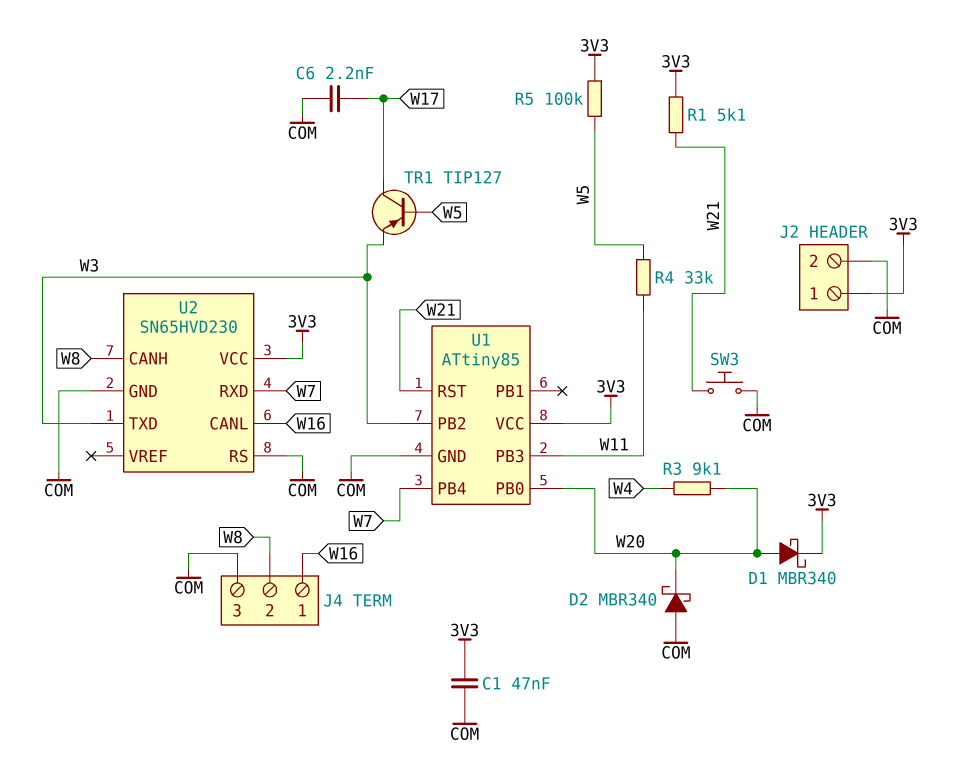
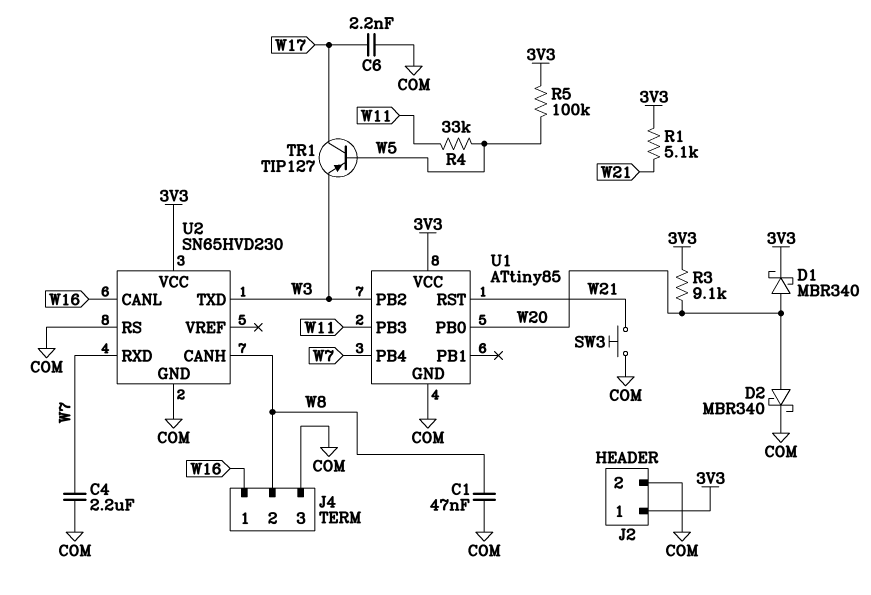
C1: 47nF (3V3, COM) -> 47nF (COM, W8)
C4: none -> 2.2uF (COM, W7)
D2: schottky MBR340 (A COM, K W20) -> schottky MBR340 (A W20, K COM)
R3: 9.1k (W4, W20) -> 9.1k (3V3, W20)

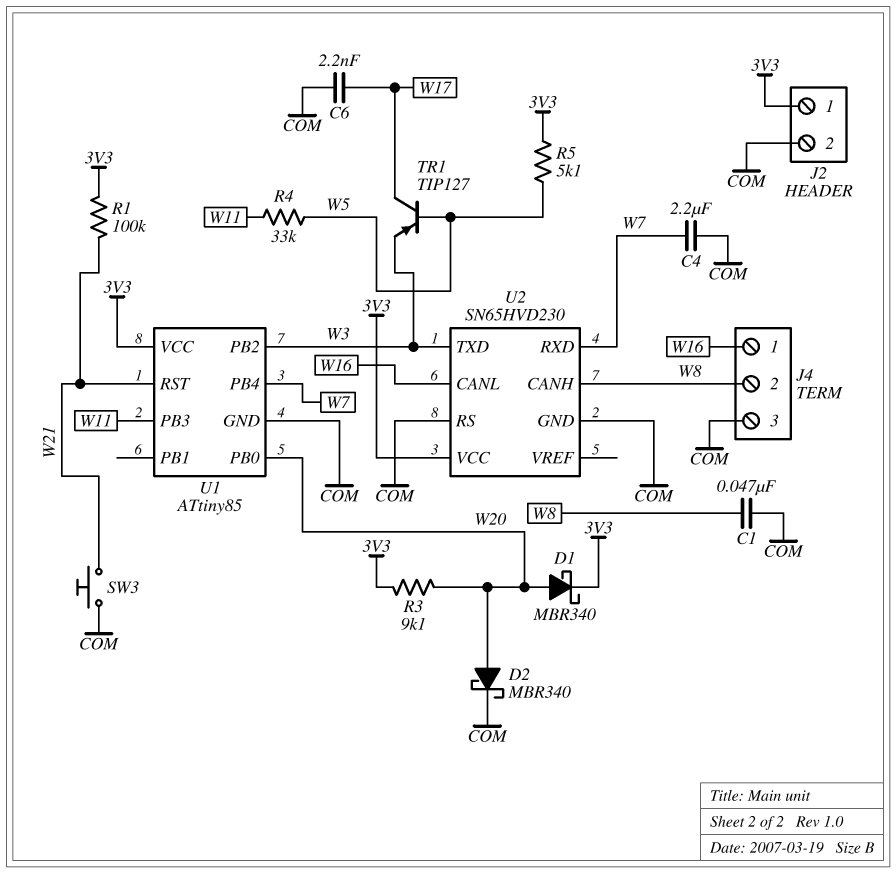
R1: 5.1k (3V3, W21) -> 100k (3V3, W21)
R5: 100k (3V3, W5) -> 5.1k (3V3, W5)

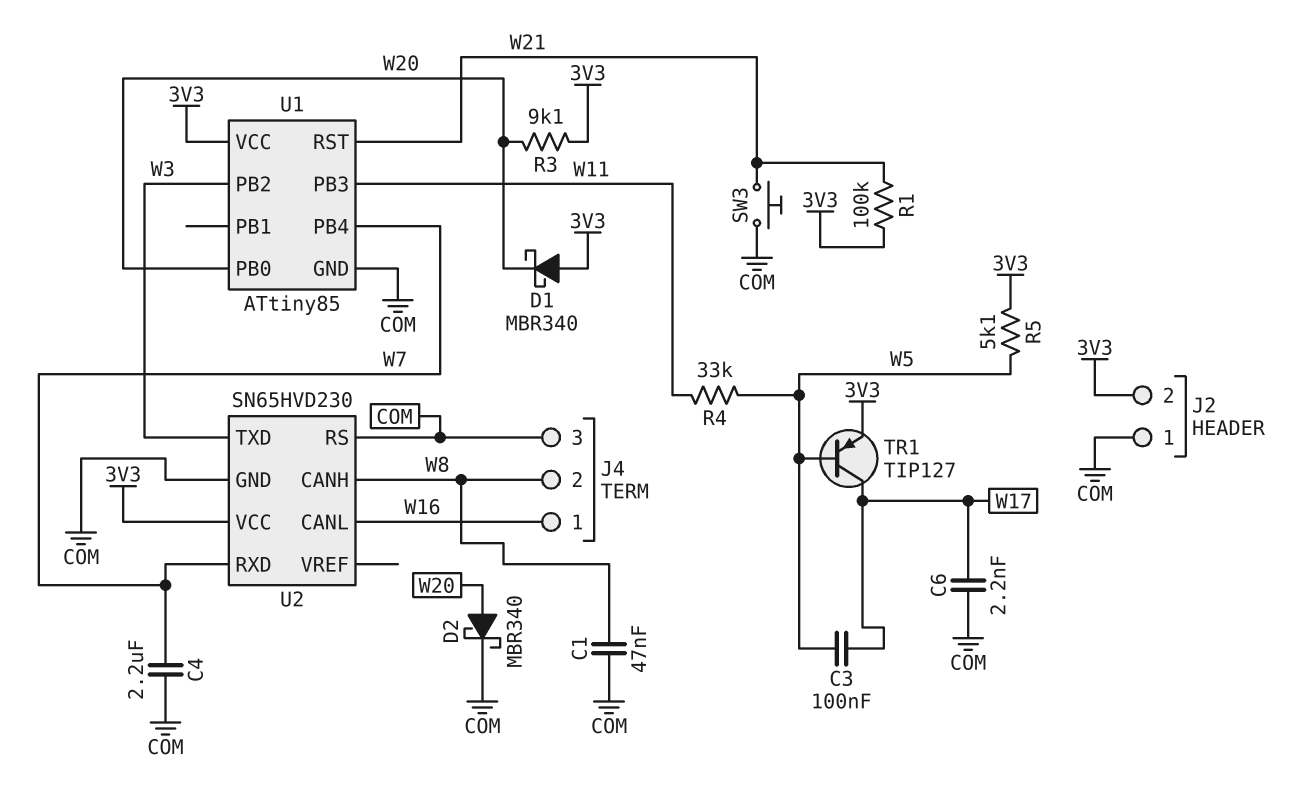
C3: none -> 100nF (W5, W17)
D1: schottky MBR340 (A W20, K 3V3) -> schottky MBR340 (A 3V3, K W20)
J2 pin 1: 3V3 -> COM
J2 pin 2: COM -> 3V3
TR1: PNP TIP127 (B W5, C W17, E W3) -> PNP TIP127 (B W5, C W17, E 3V3)

